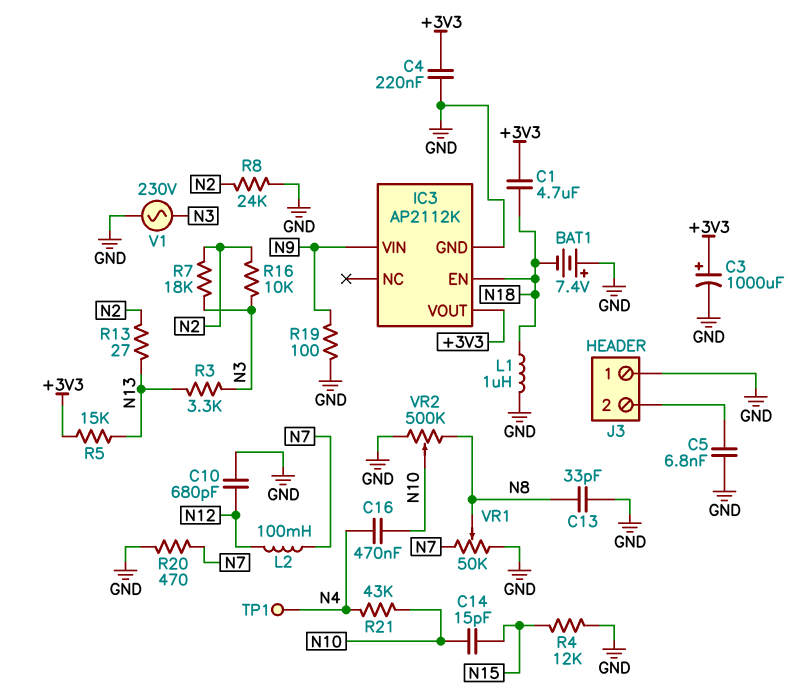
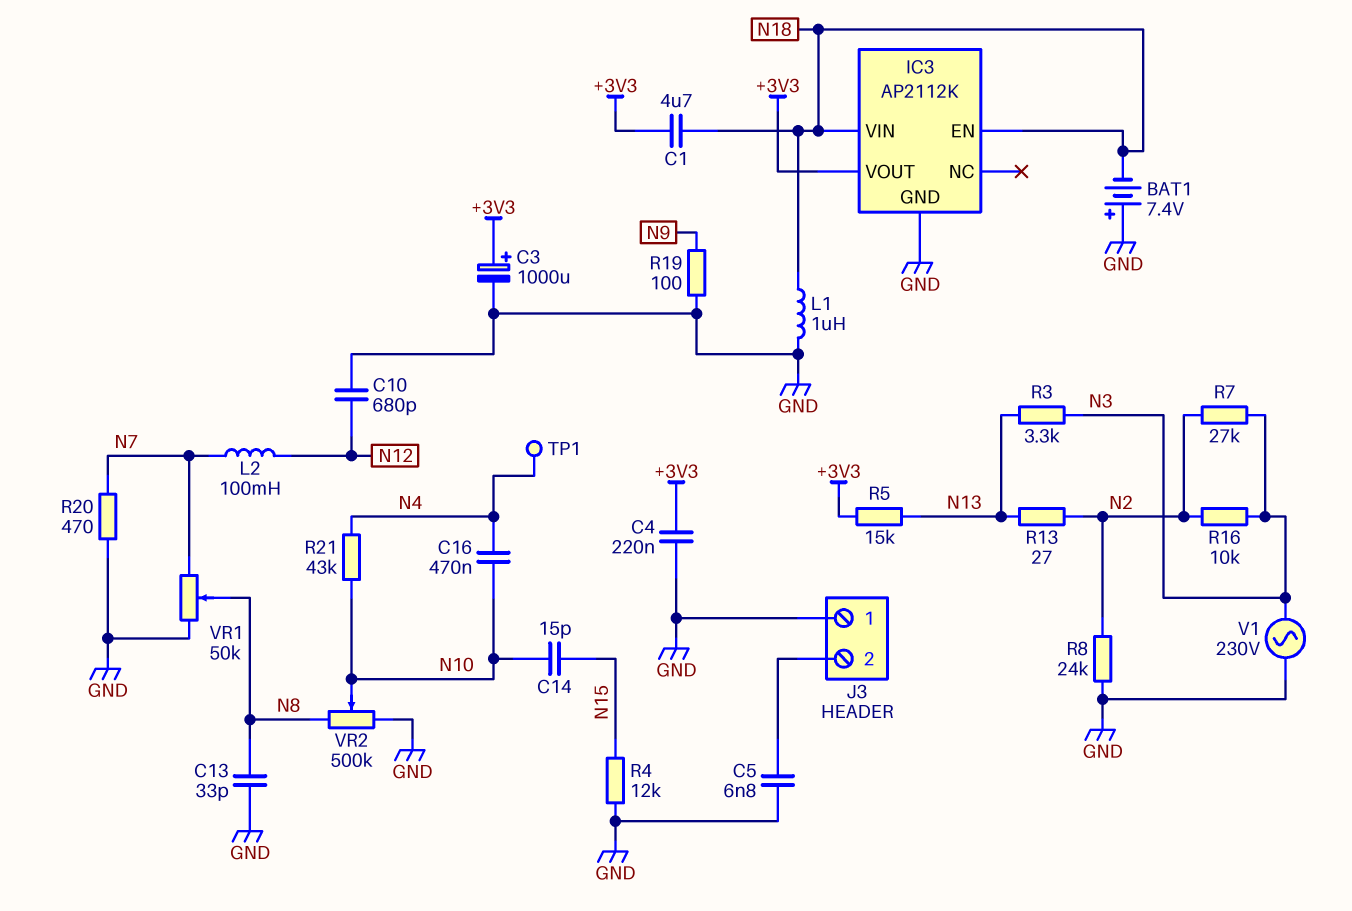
IC3 pin VIN: N9 -> N18
R7: 18k (N2, N3) -> 27k (N2, N3)

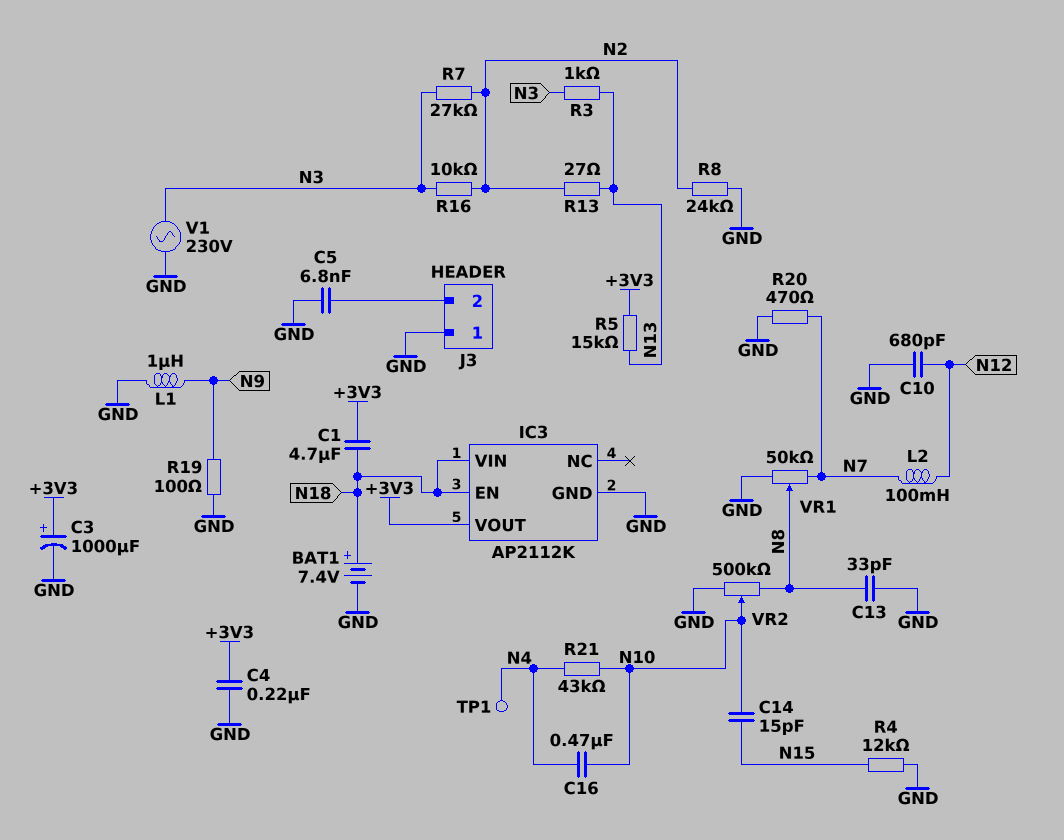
BAT1: 7.4V (plus GND, minus N18) -> 7.4V (plus N18, minus GND)
L1: 1uH (GND, N18) -> 1uH (GND, N9)
R3: 3.3k (N3, N13) -> 1k (N3, N13)

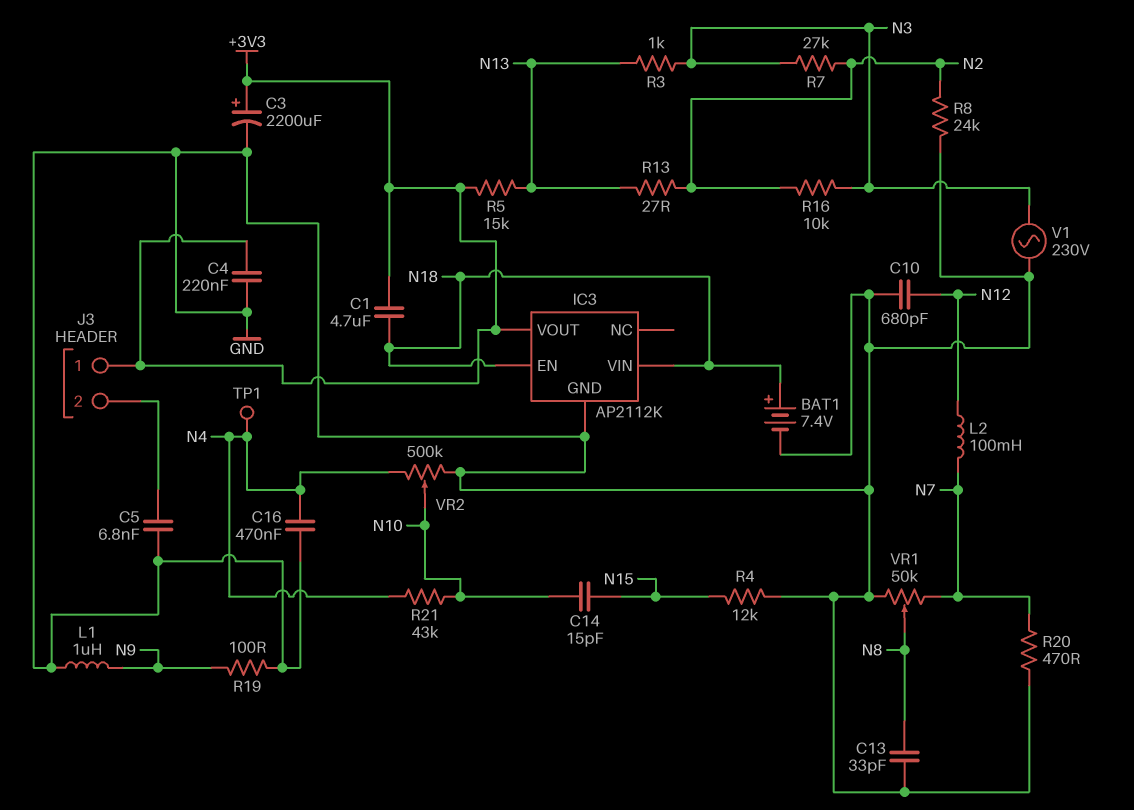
C3: 1000uF (plus +3V3, minus GND) -> 2200uF (plus +3V3, minus GND)
C16: 470nF (N4, N10) -> 470nF (GND, N4)
J3 pin 1: GND -> +3V3
VR2: 500k (GND, N8, wiper N10) -> 500k (GND, N4, wiper N10)

